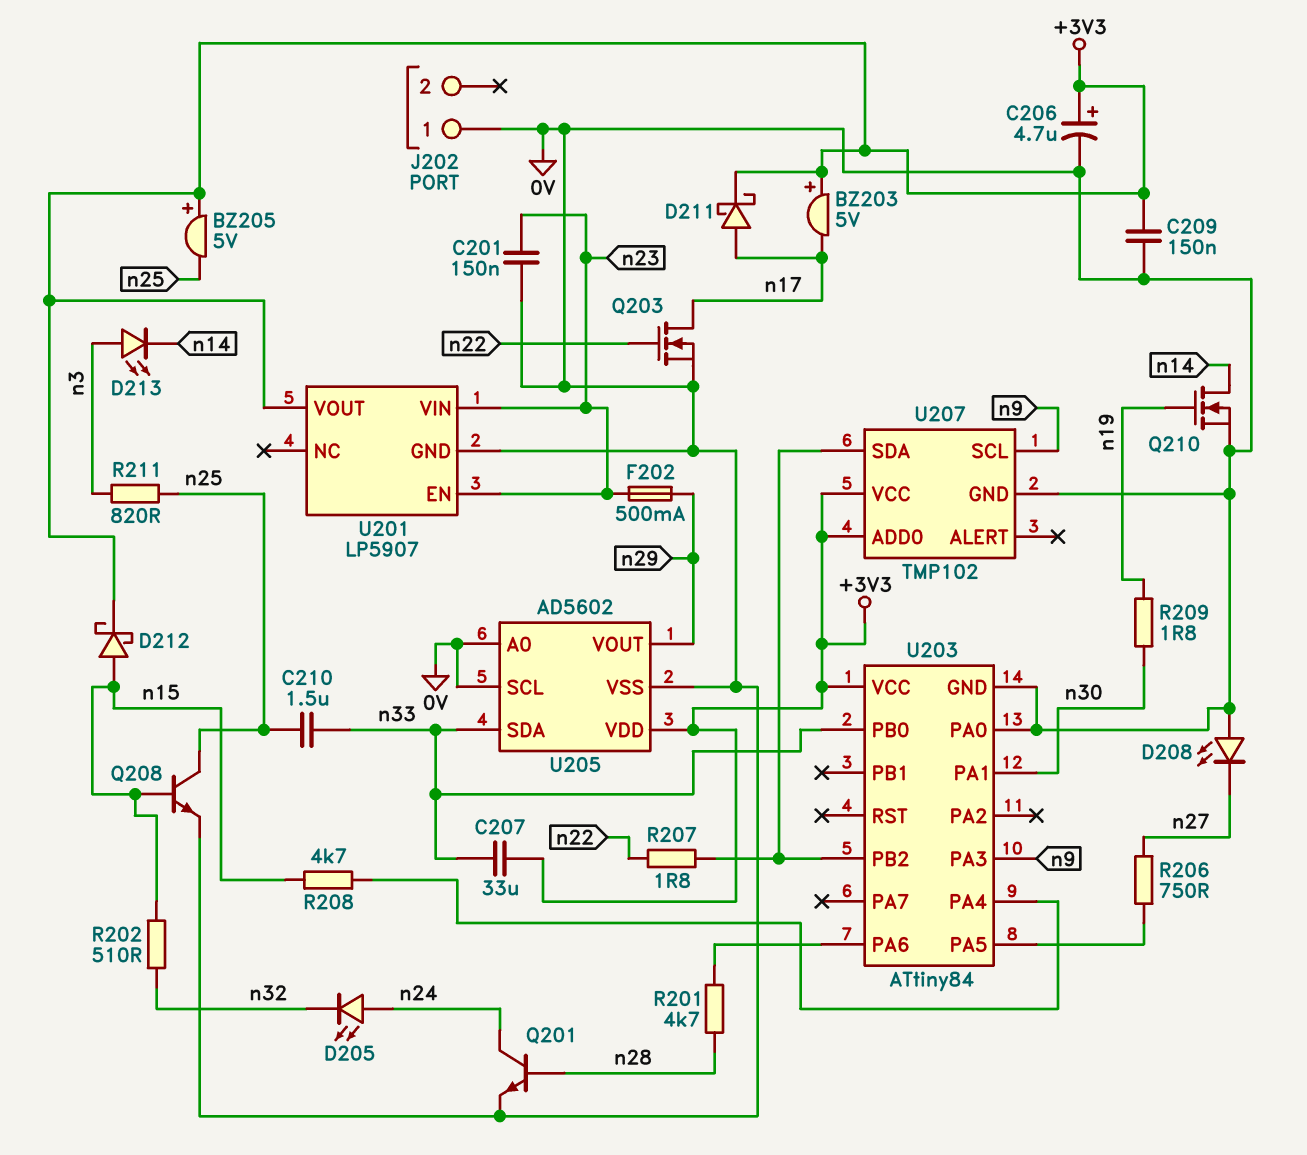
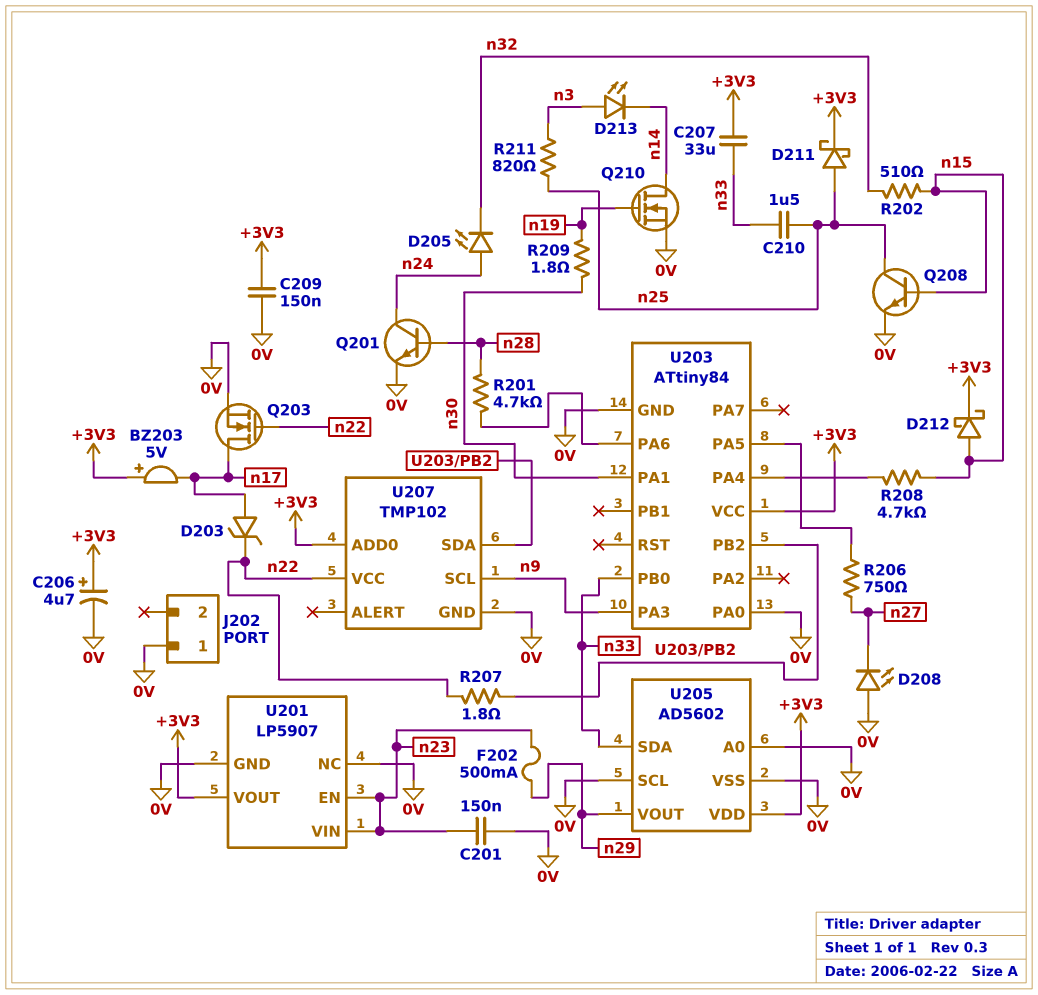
BZ205: buzzer 5V (plus +3V3, minus n25) -> none
D203: none -> zener (A n17, K n22)
D211: schottky (A n17, K +3V3) -> schottky (A n25, K +3V3)
U201 pin NC: none -> 0V
U207 pin VCC: +3V3 -> n22

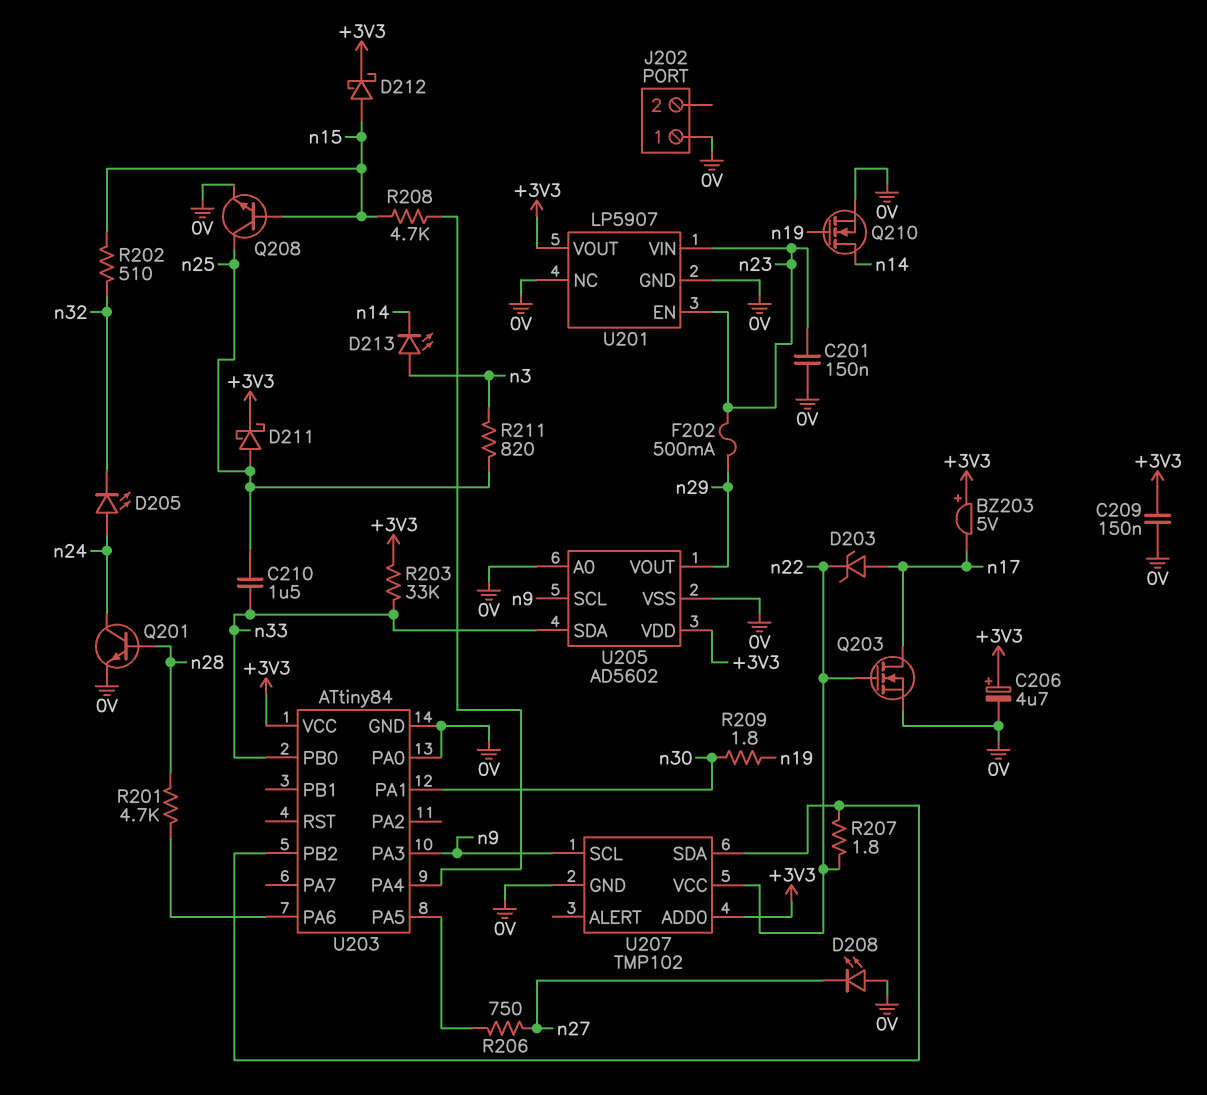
C207: 33uF (+3V3, n33) -> none
R203: none -> 33k (+3V3, n33)
U205 pin SCL: 0V -> n9

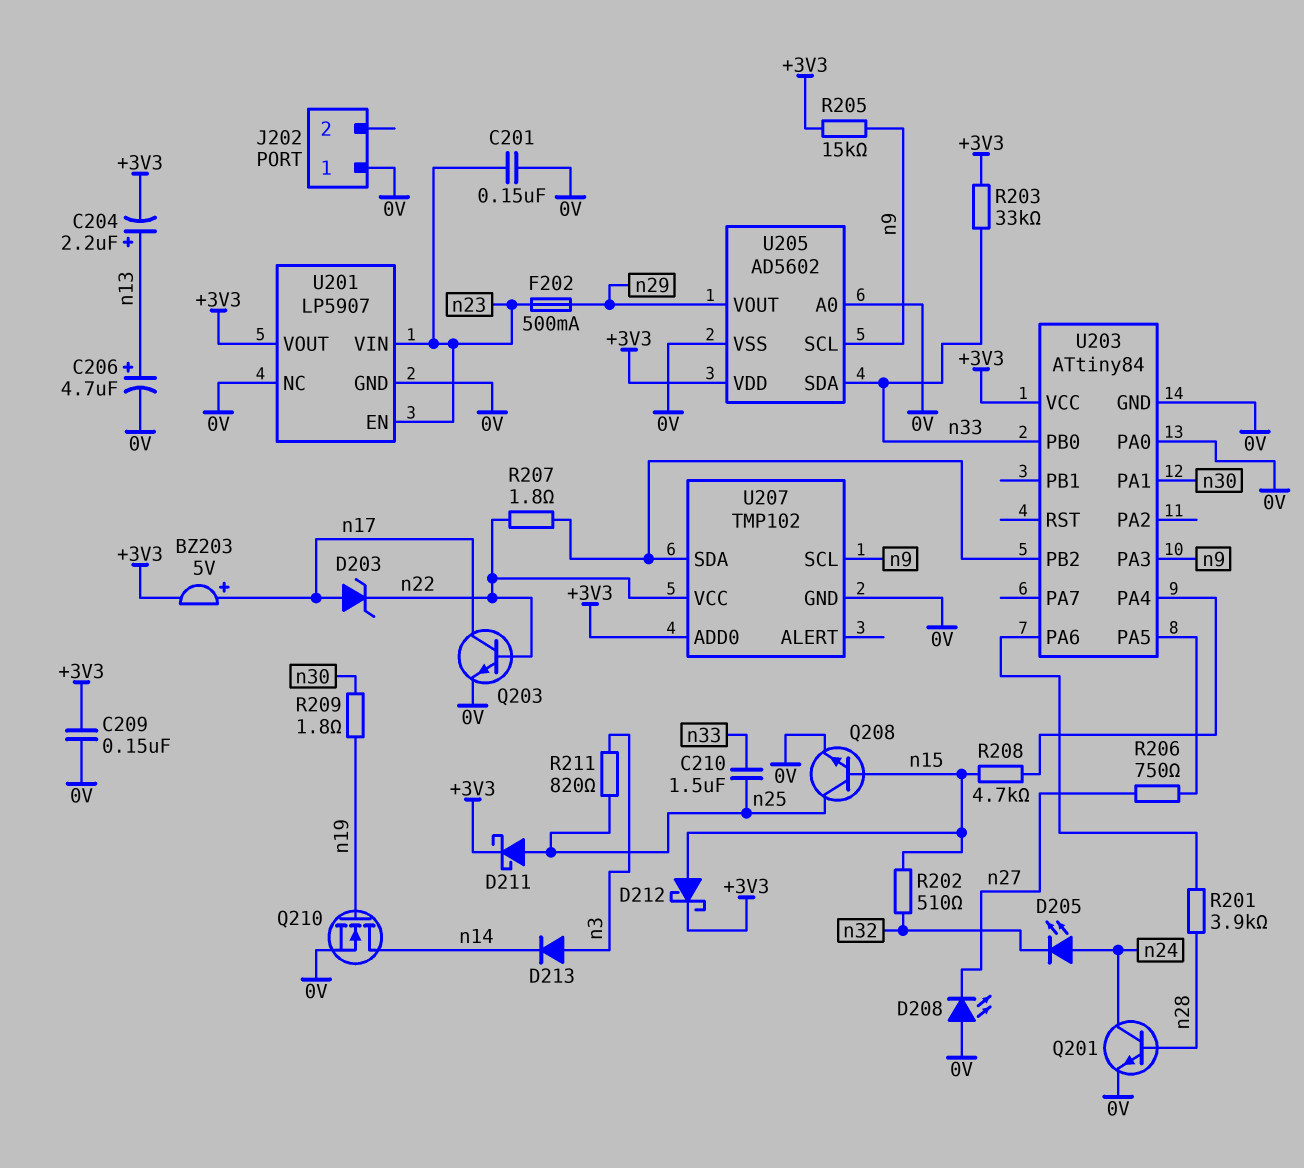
BZ203: buzzer 5V (plus +3V3, minus n17) -> buzzer 5V (plus n17, minus +3V3)
C204: none -> 2.2uF (plus n13, minus +3V3)
C206: 4.7uF (plus +3V3, minus 0V) -> 4.7uF (plus n13, minus 0V)
D213: LED (A n3, K n14) -> diode (A n3, K n14)
Q203: NMOS (G n22, D n17, S 0V) -> NPN (B n22, C n17, E 0V)
R201: 4.7k (U203/PA6, n28) -> 3.9k (U203/PA6, n28)
R205: none -> 15k (+3V3, n9)

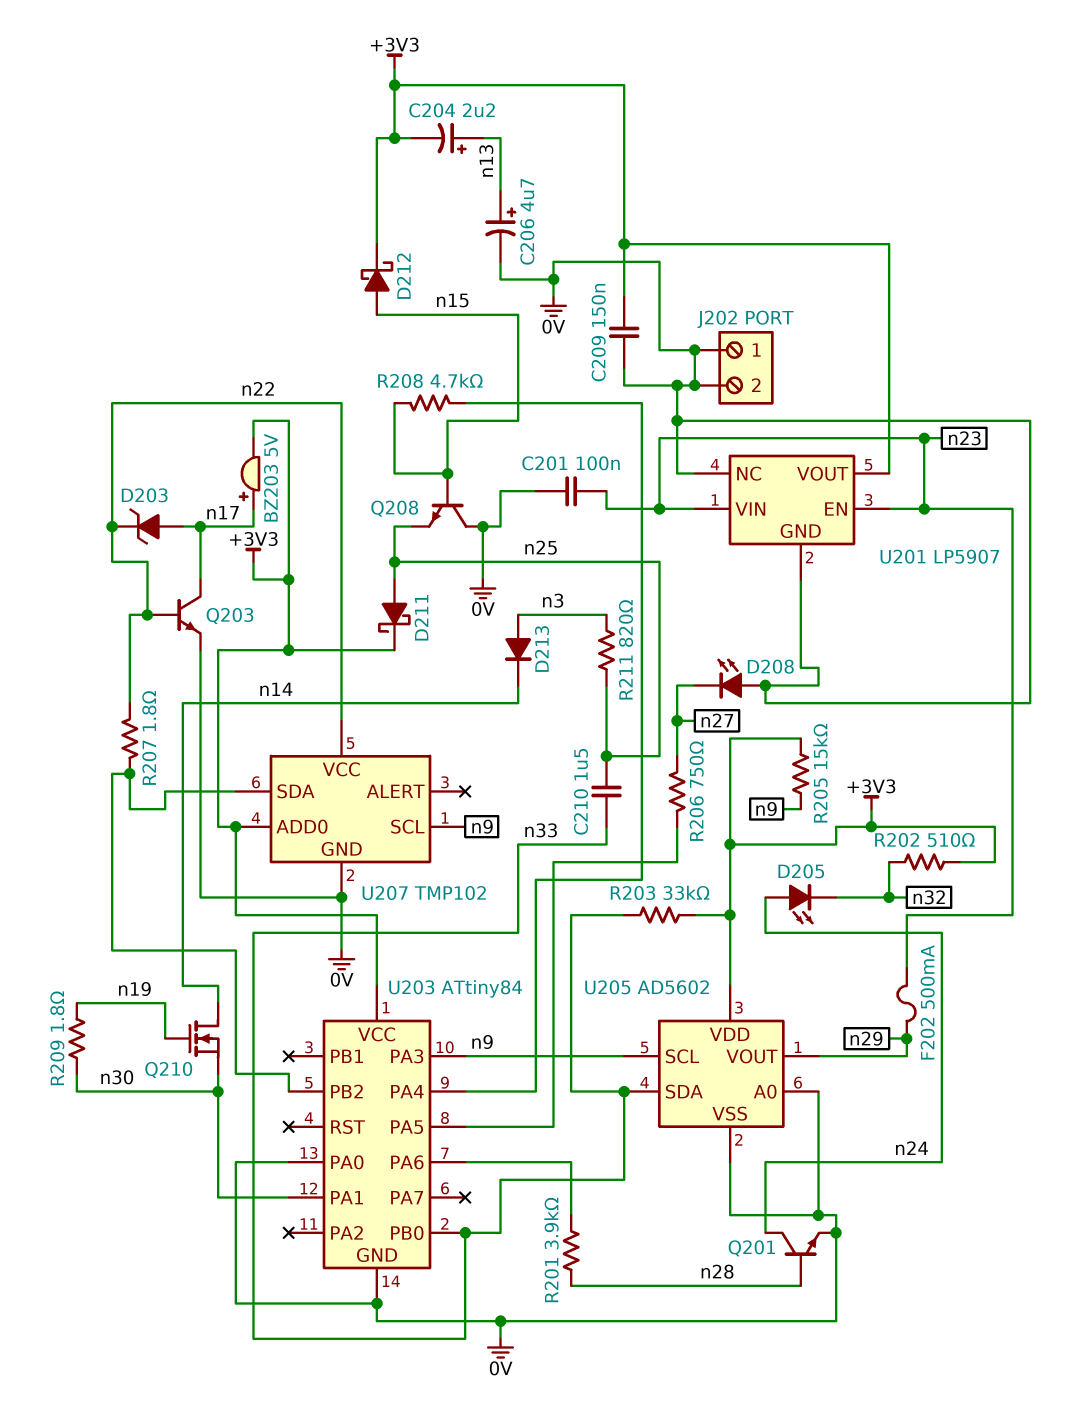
C201: 150nF (0V, n23) -> 100nF (0V, n23)
J202 pin 2: none -> 0V
Q208: NPN (B n15, C n25, E 0V) -> NPN (B n15, C 0V, E n25)
Q210: NMOS (G n19, D n14, S 0V) -> NMOS (G n19, D n14, S n30)
R202: 510 (n15, n32) -> 510 (+3V3, n32)

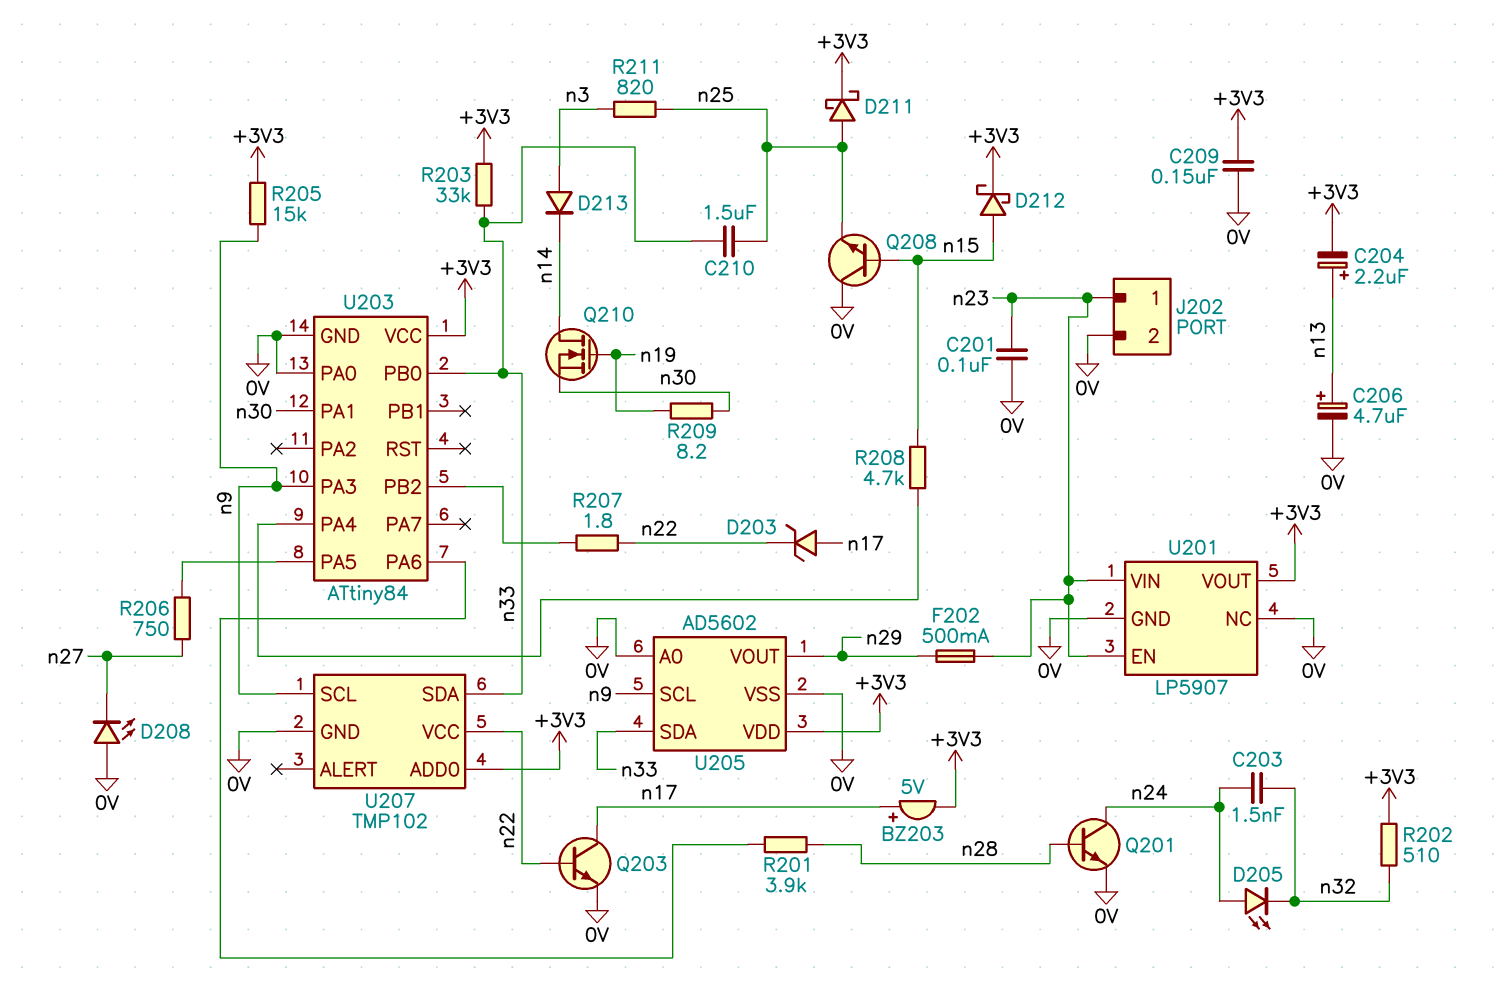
C203: none -> 1.5nF (n24, n32)
J202 pin 1: 0V -> n23
R209: 1.8 (n19, n30) -> 8.2 (n19, n30)
U207 pin SDA: U203/PB2 -> n33

